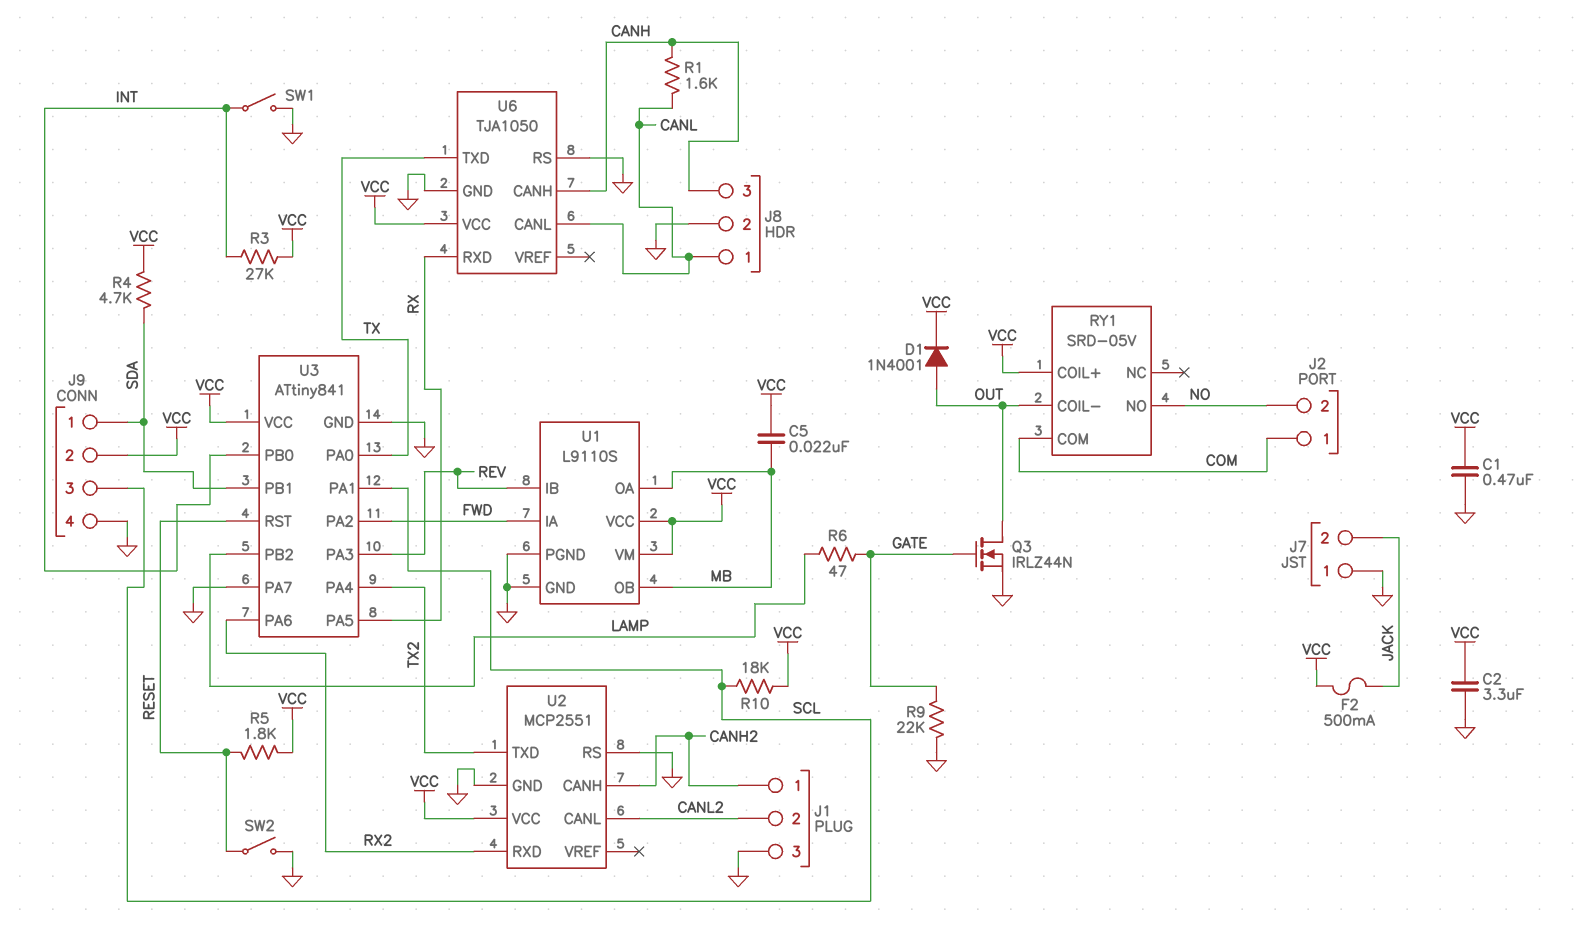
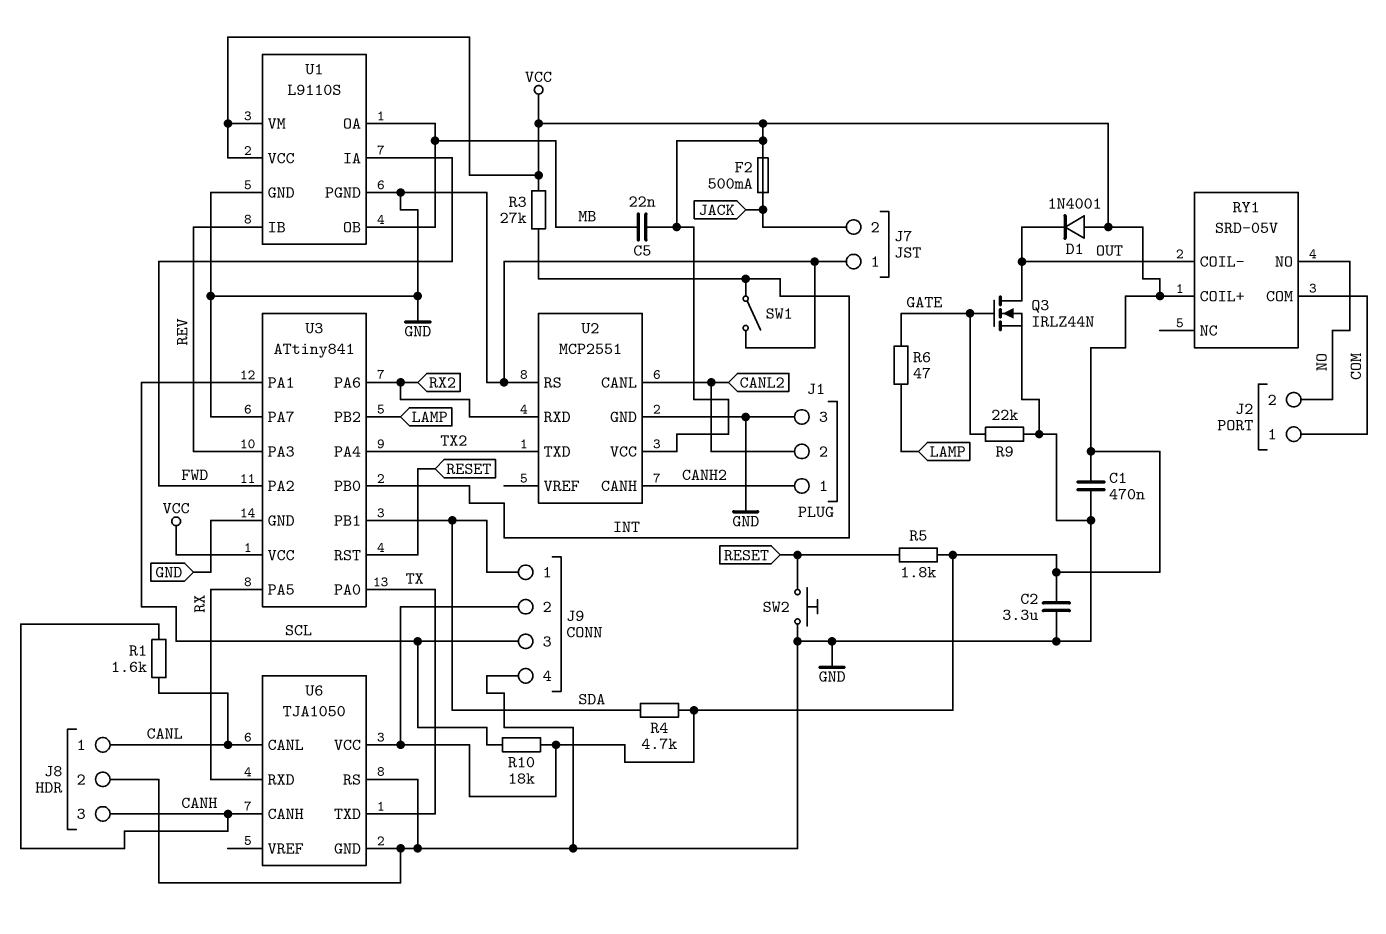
D1: diode 1N4001 (A OUT, K VCC) -> diode 1N4001 (A VCC, K OUT)
SW2: switch (GND, RESET) -> button (GND, RESET)

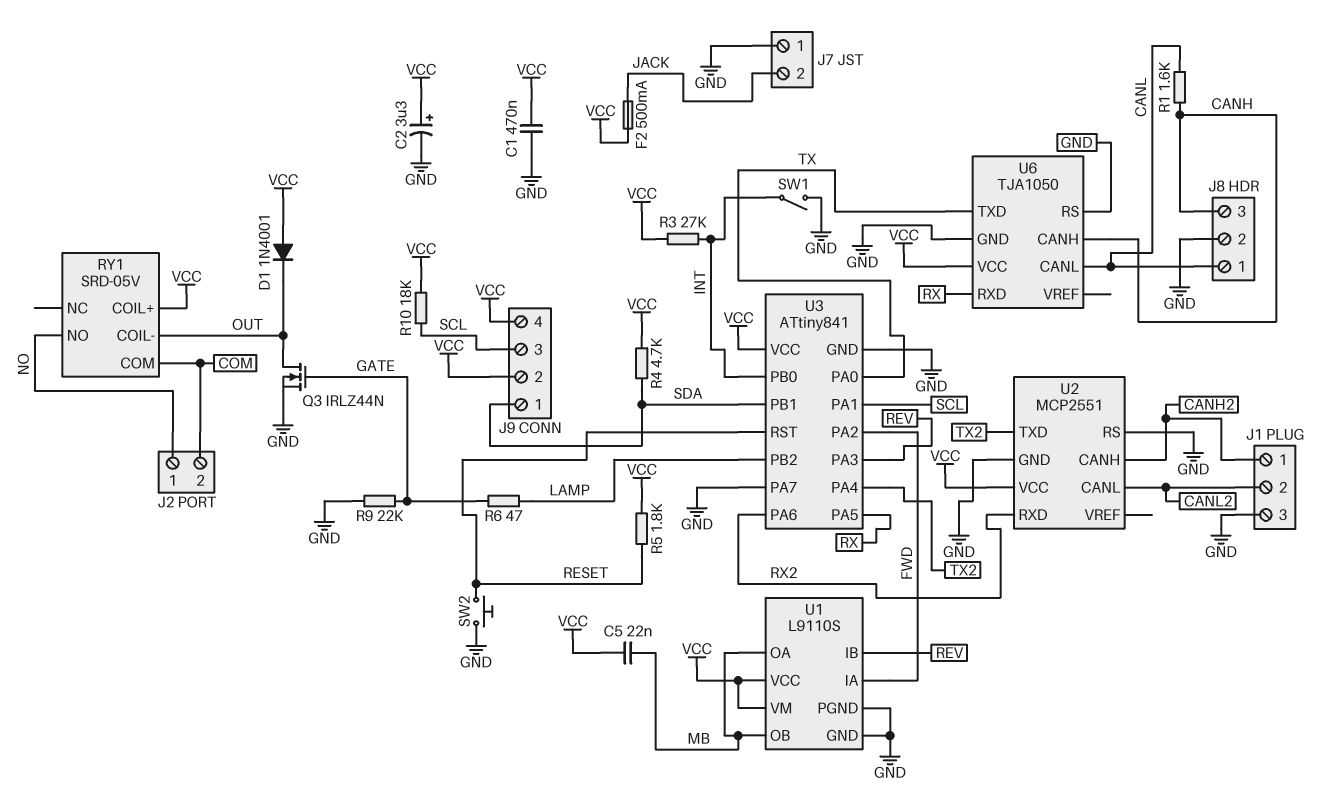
C2: 3.3uF (GND, VCC) -> 3.3uF (plus VCC, minus GND)
J2 pin 1: COM -> NO
J2 pin 2: NO -> COM
J9 pin 4: GND -> VCC

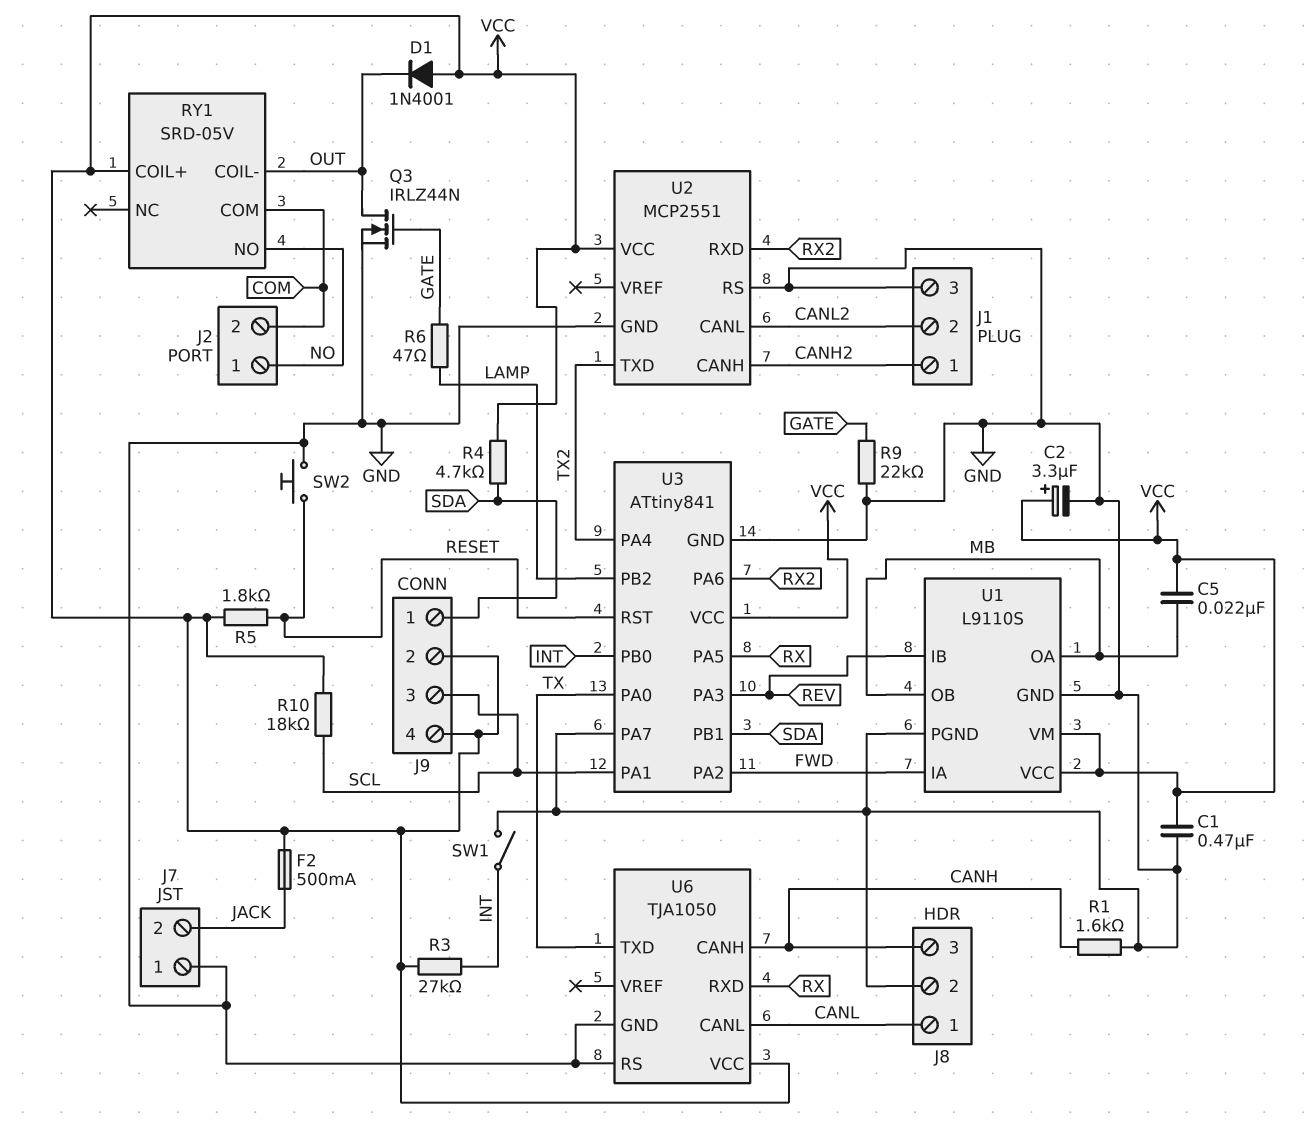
R1: 1.6k (CANH, CANL) -> 1.6k (CANH, GND)

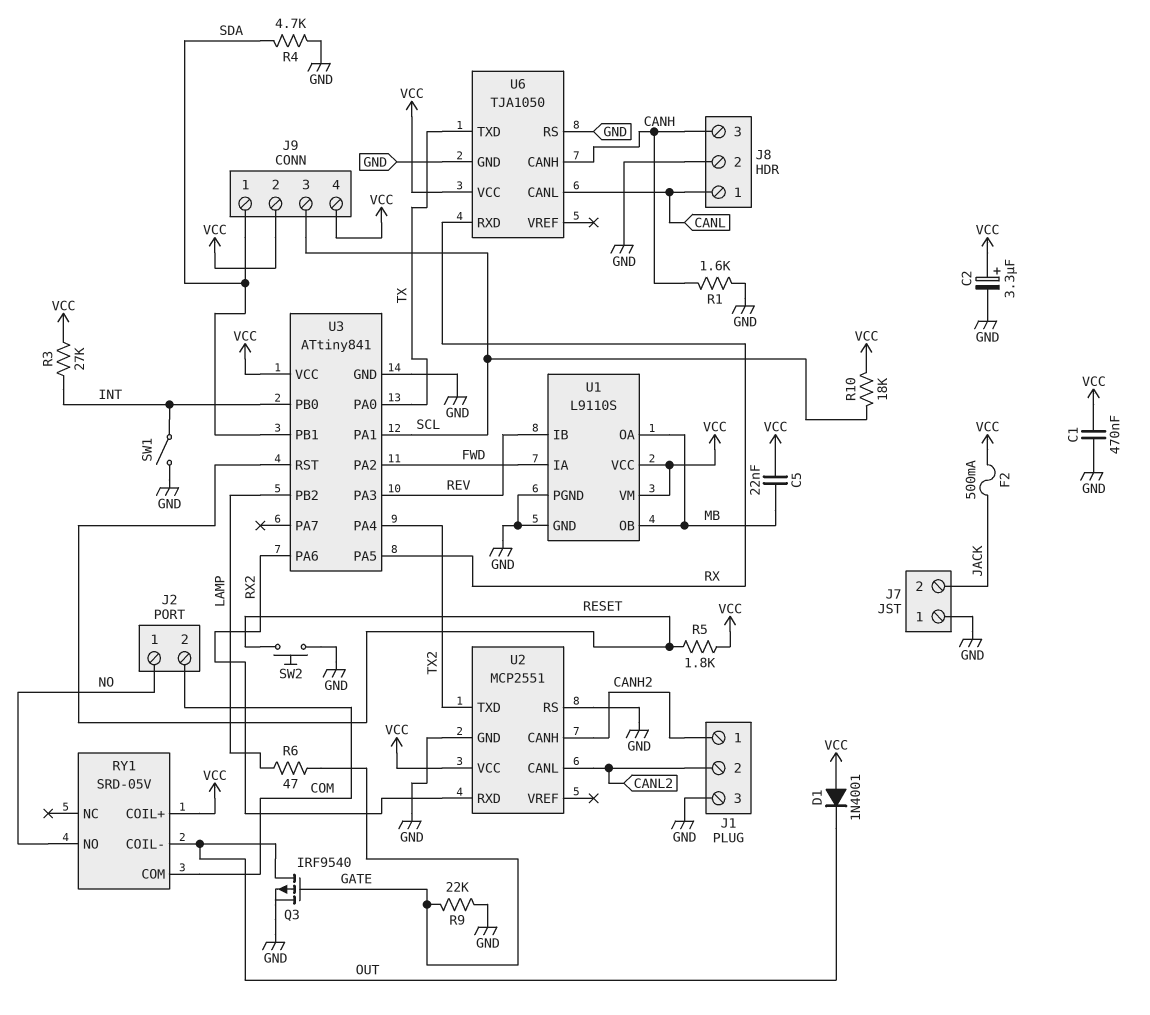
Q3: NMOS IRLZ44N (G GATE, D OUT, S GND) -> PMOS IRF9540 (G GATE, D OUT, S GND)
R4: 4.7k (SDA, VCC) -> 4.7k (GND, SDA)
U3 pin PA7: GND -> none

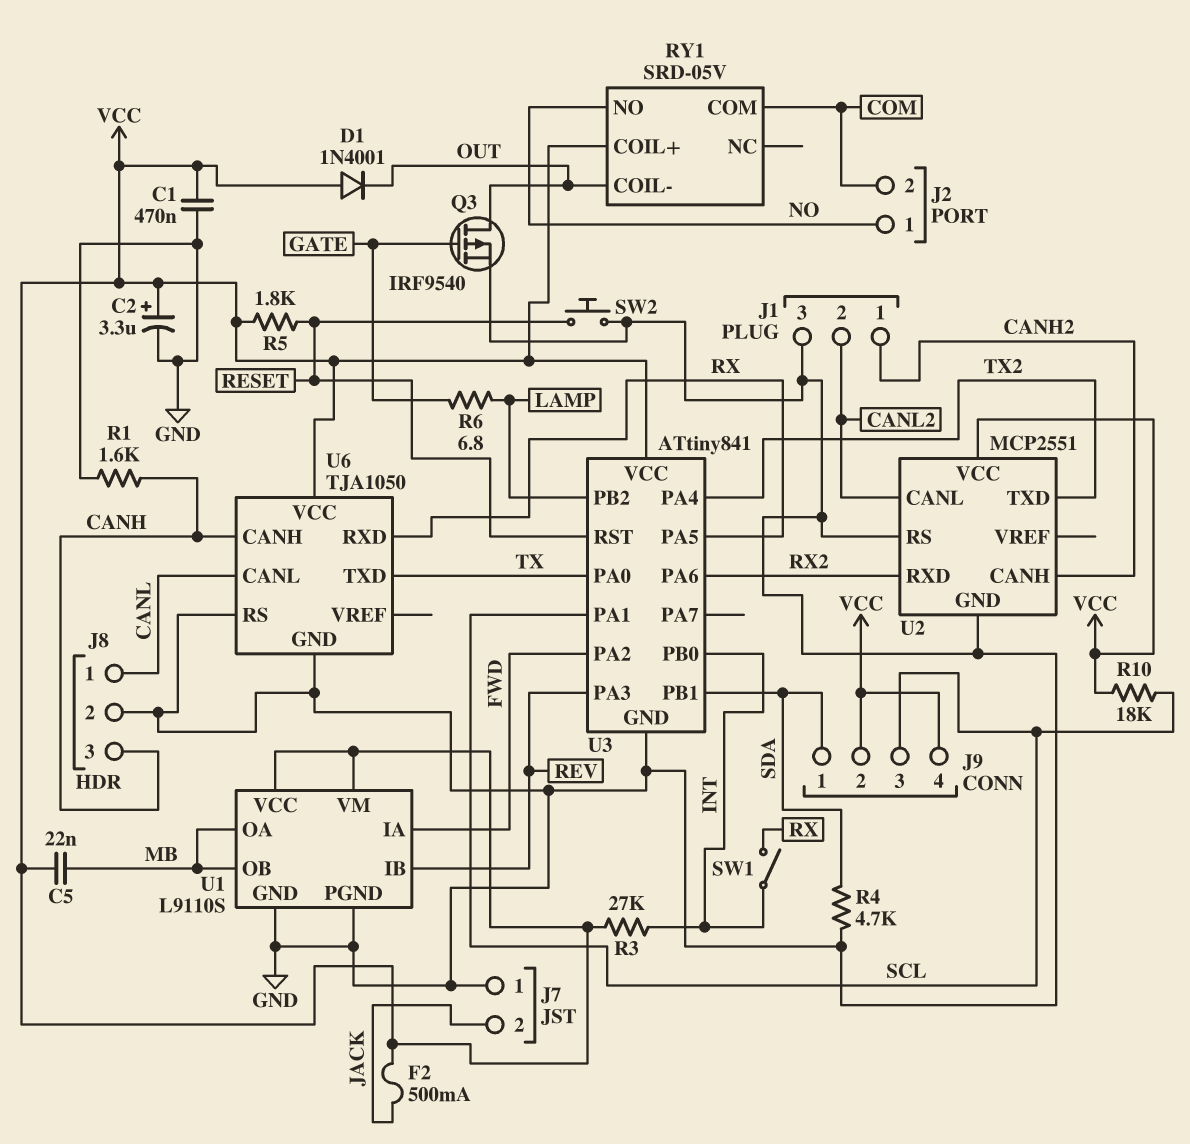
R6: 47 (GATE, LAMP) -> 6.8 (GATE, LAMP)
R9: 22k (GATE, GND) -> none
SW1: switch (GND, INT) -> switch (INT, RX)

